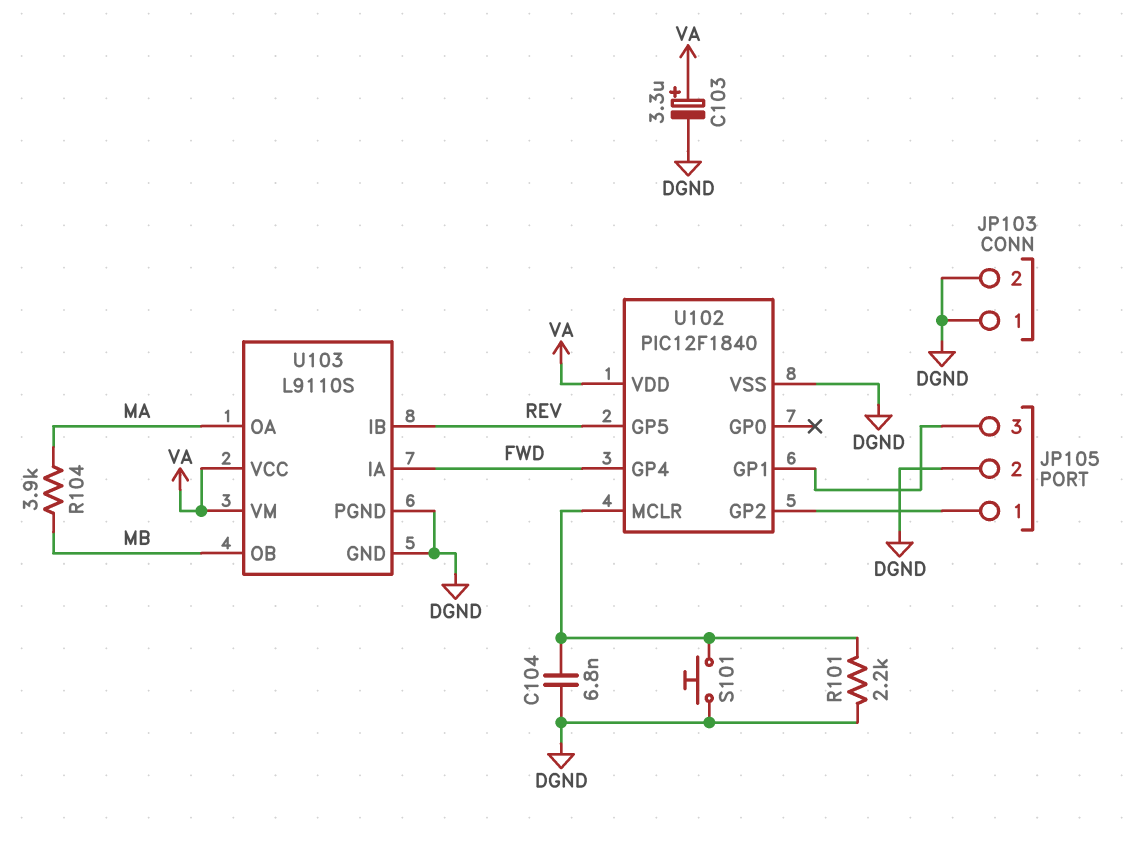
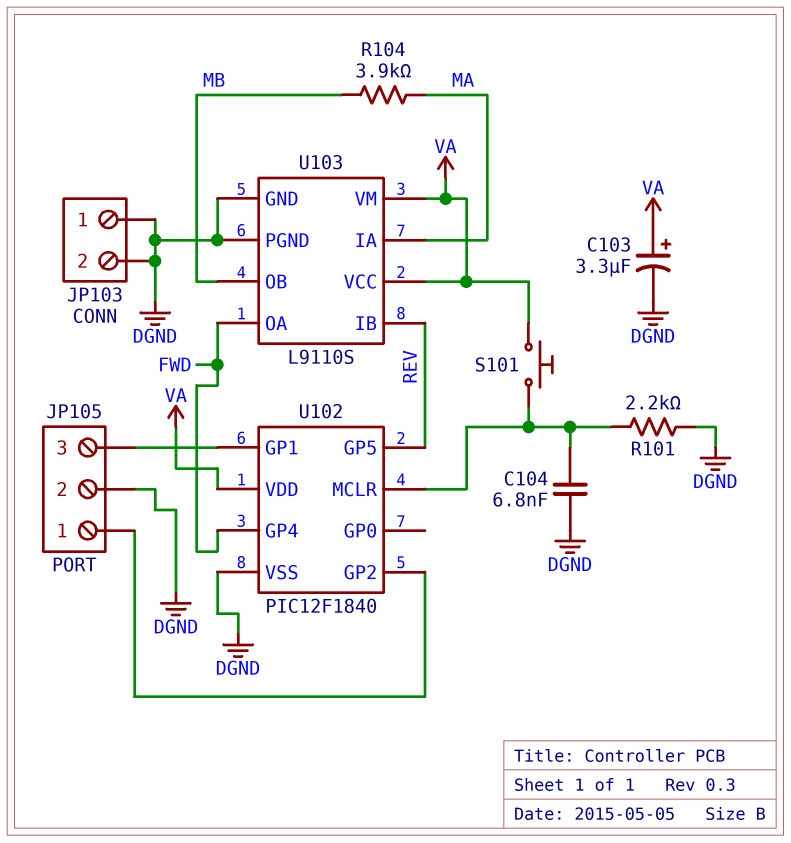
S101: button (DGND, U102/MCLR) -> button (U102/MCLR, VA)
U103 pin IA: FWD -> MA
U103 pin OA: MA -> FWD

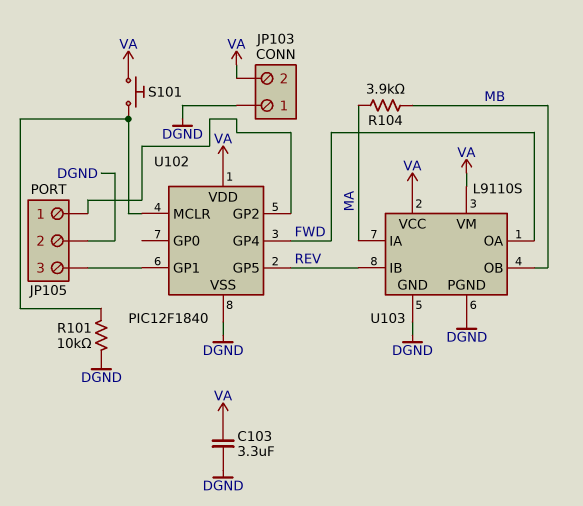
C103: 3.3uF (plus VA, minus DGND) -> 3.3uF (DGND, VA)
C104: 6.8nF (DGND, U102/MCLR) -> none
JP103 pin 2: DGND -> VA
R101: 2.2k (DGND, U102/MCLR) -> 10k (DGND, U102/MCLR)

